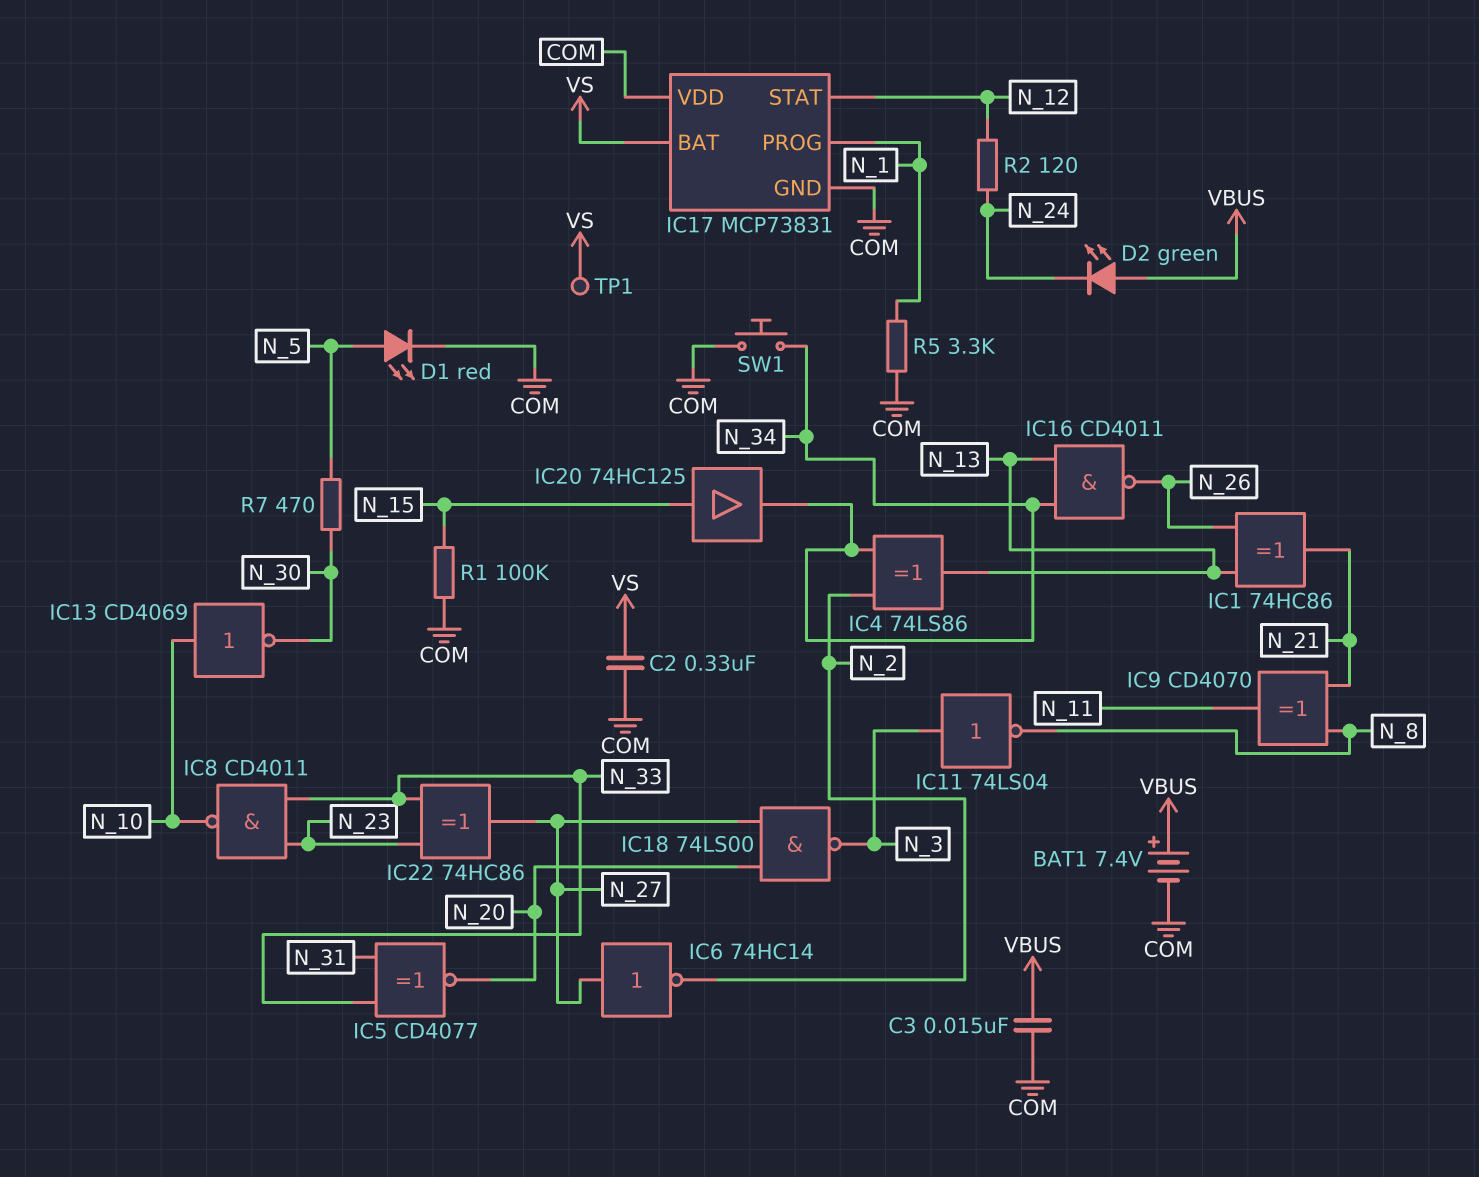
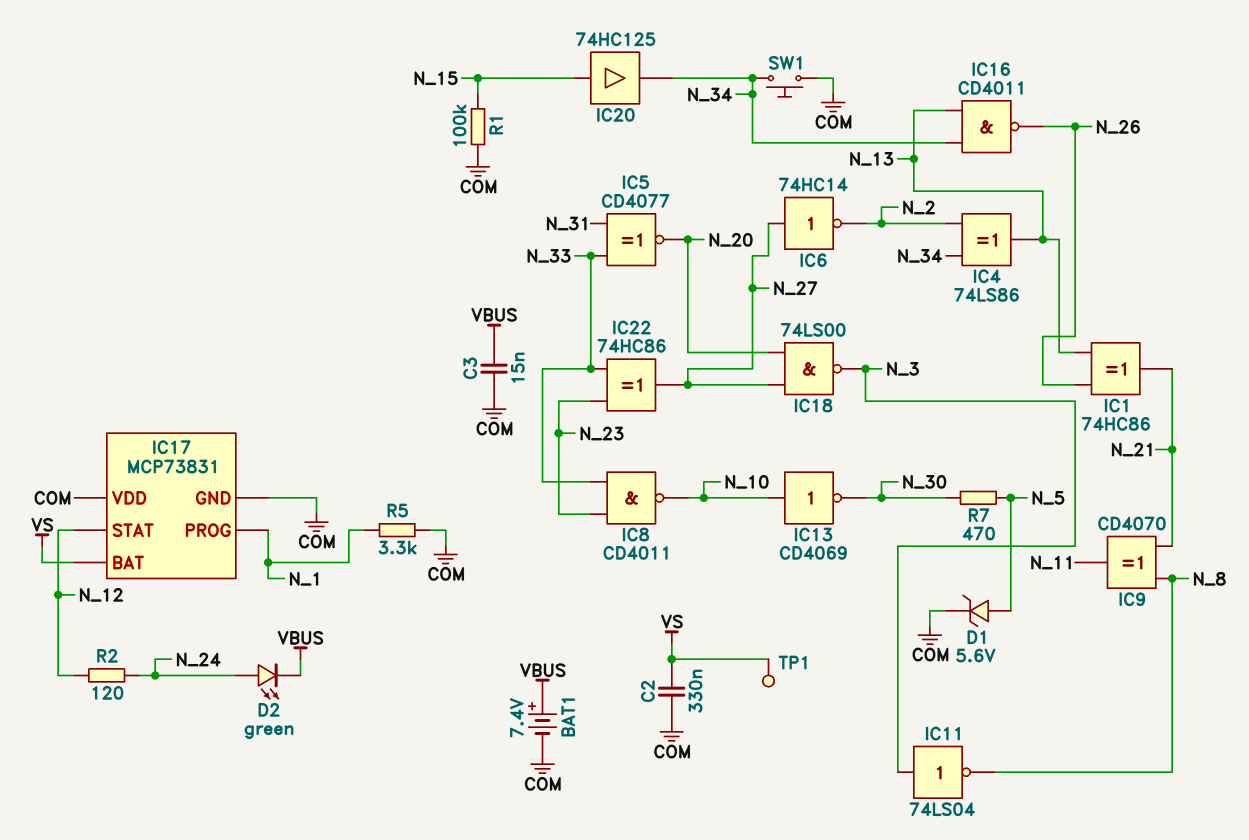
D1: LED red (A N_5, K COM) -> zener 5.6V (A N_5, K COM)
D2: LED green (A VBUS, K N_24) -> LED green (A N_24, K VBUS)

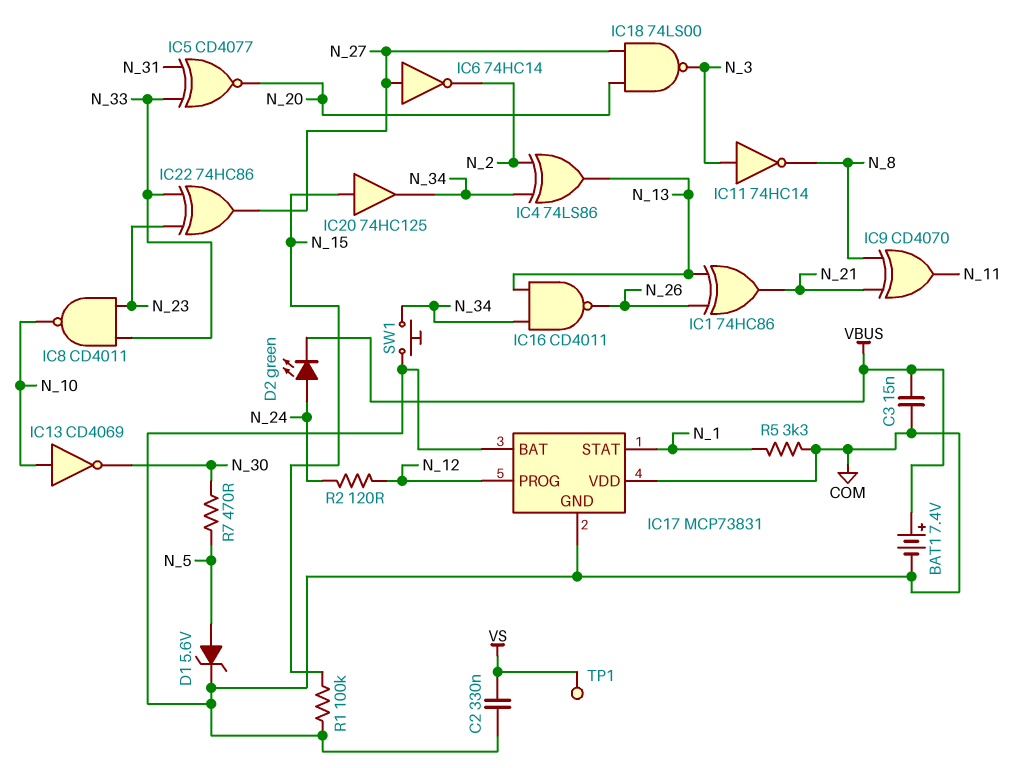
IC11: NOT 74LS04 (in N_3, out N_8) -> NOT 74HC14 (in N_3, out N_8)
IC17 pin BAT: VS -> COM
IC17 pin PROG: N_1 -> N_12
IC17 pin STAT: N_12 -> N_1

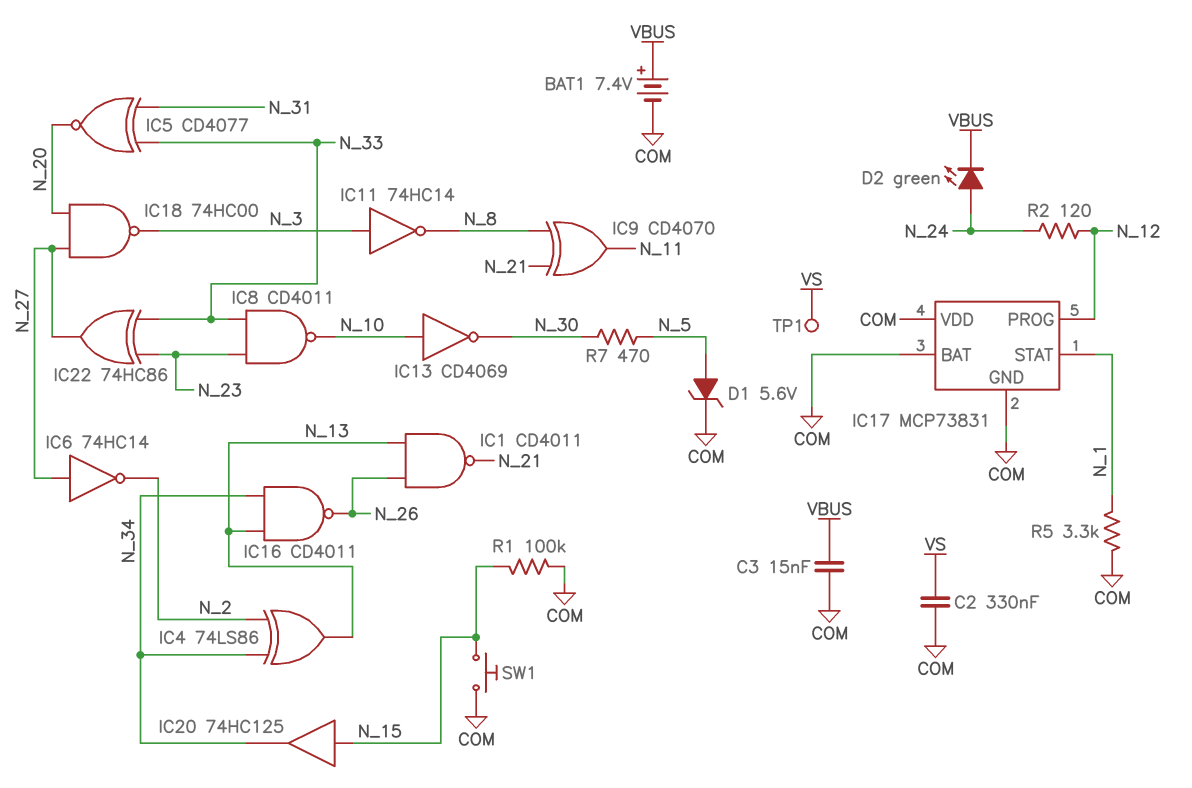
IC1: XOR 74HC86 (in N_13, in N_26, out N_21) -> NAND CD4011 (in N_13, in N_26, out N_21)
IC18: NAND 74LS00 (in N_20, in N_27, out N_3) -> NAND 74HC00 (in N_20, in N_27, out N_3)
SW1: button (COM, N_34) -> button (COM, N_15)

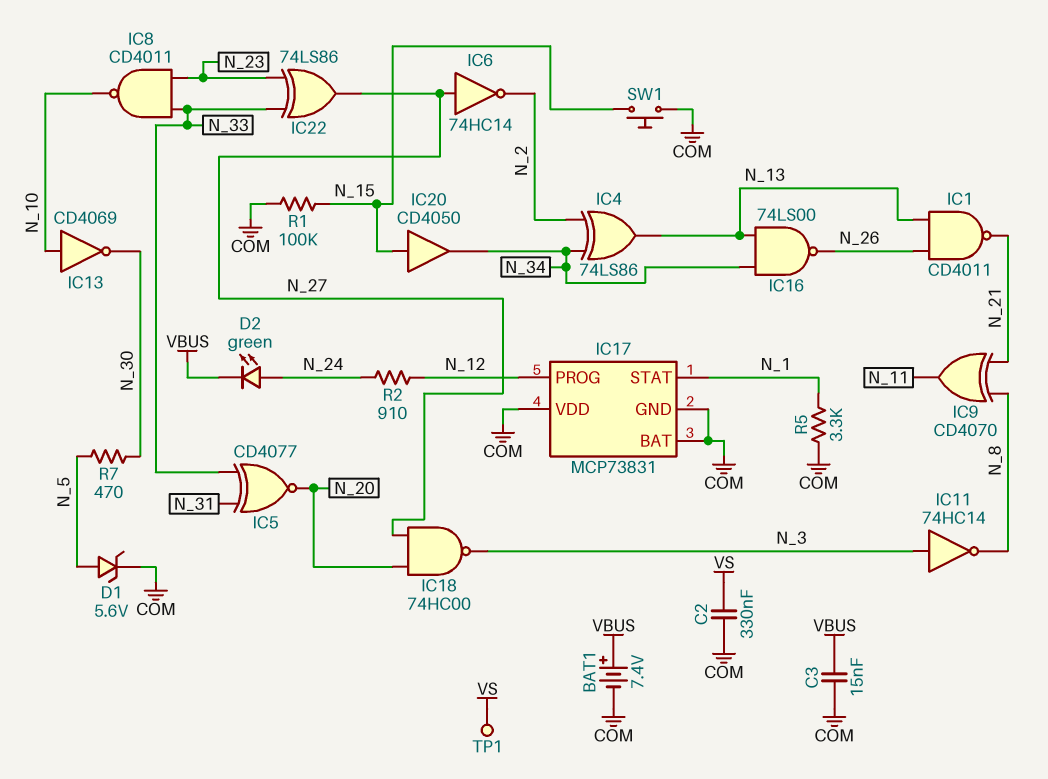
IC16: NAND CD4011 (in N_13, in N_34, out N_26) -> NAND 74LS00 (in N_13, in N_34, out N_26)
IC20: buffer 74HC125 (in N_15, out N_34) -> buffer CD4050 (in N_15, out N_34)
IC22: XOR 74HC86 (in N_23, in N_33, out N_27) -> XOR 74LS86 (in N_23, in N_33, out N_27)
R2: 120 (N_12, N_24) -> 910 (N_12, N_24)

